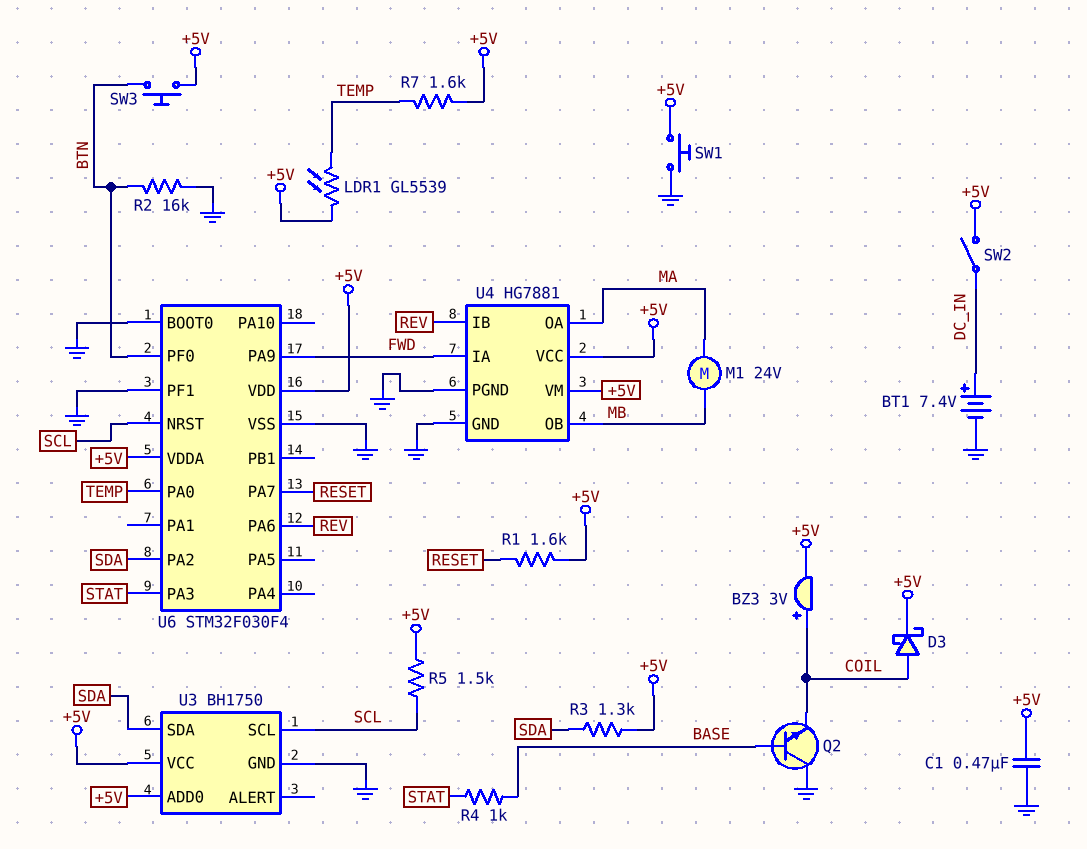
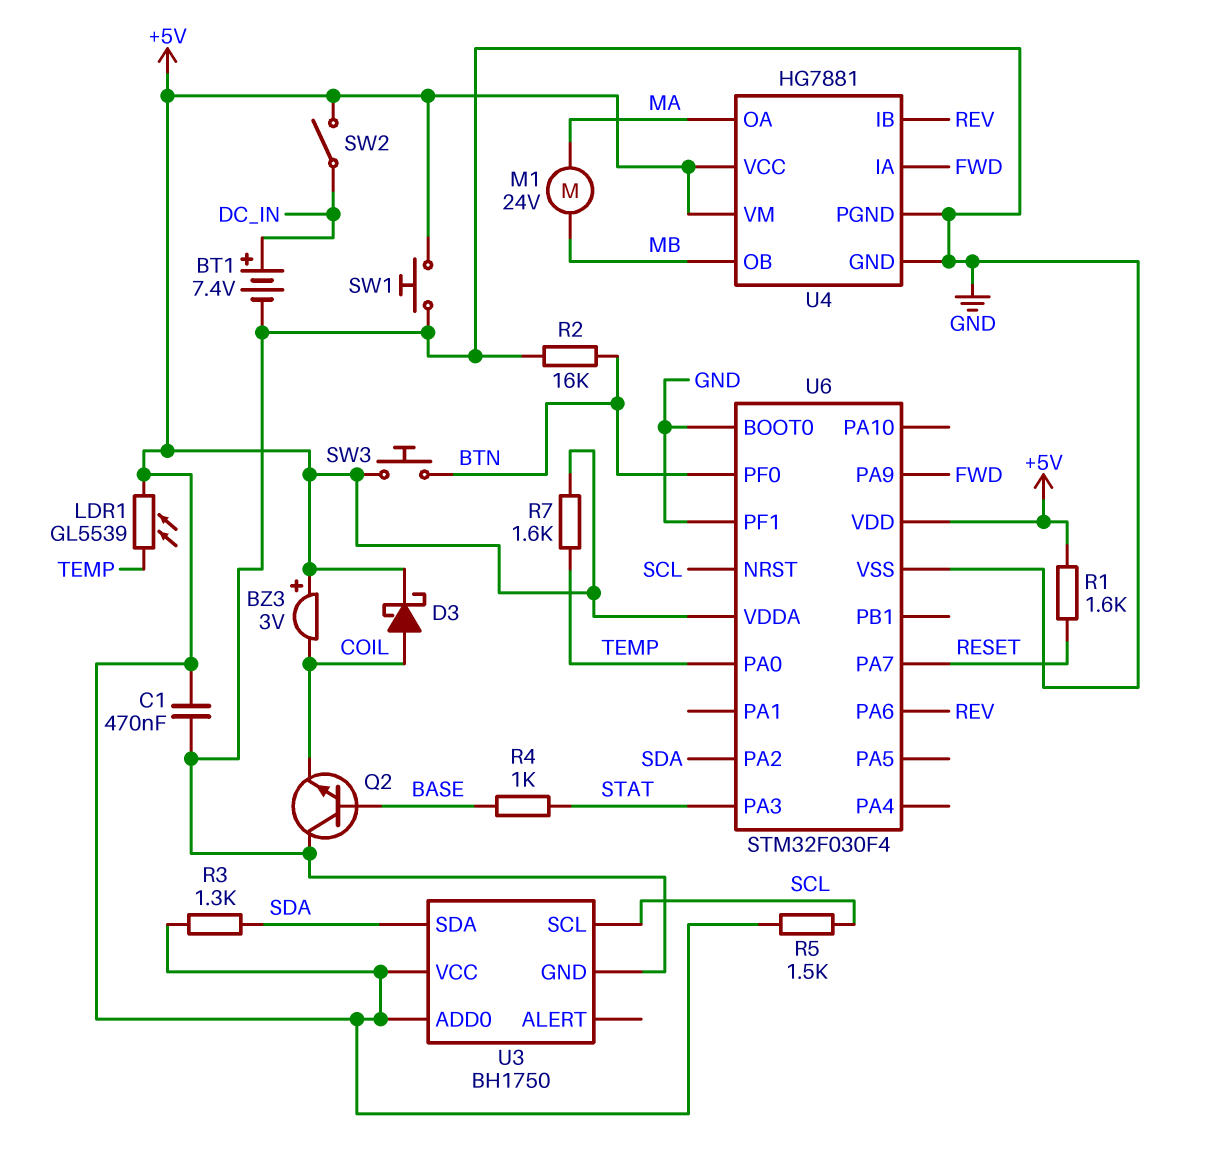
BZ3: buzzer 3V (plus COIL, minus +5V) -> buzzer 3V (plus +5V, minus COIL)

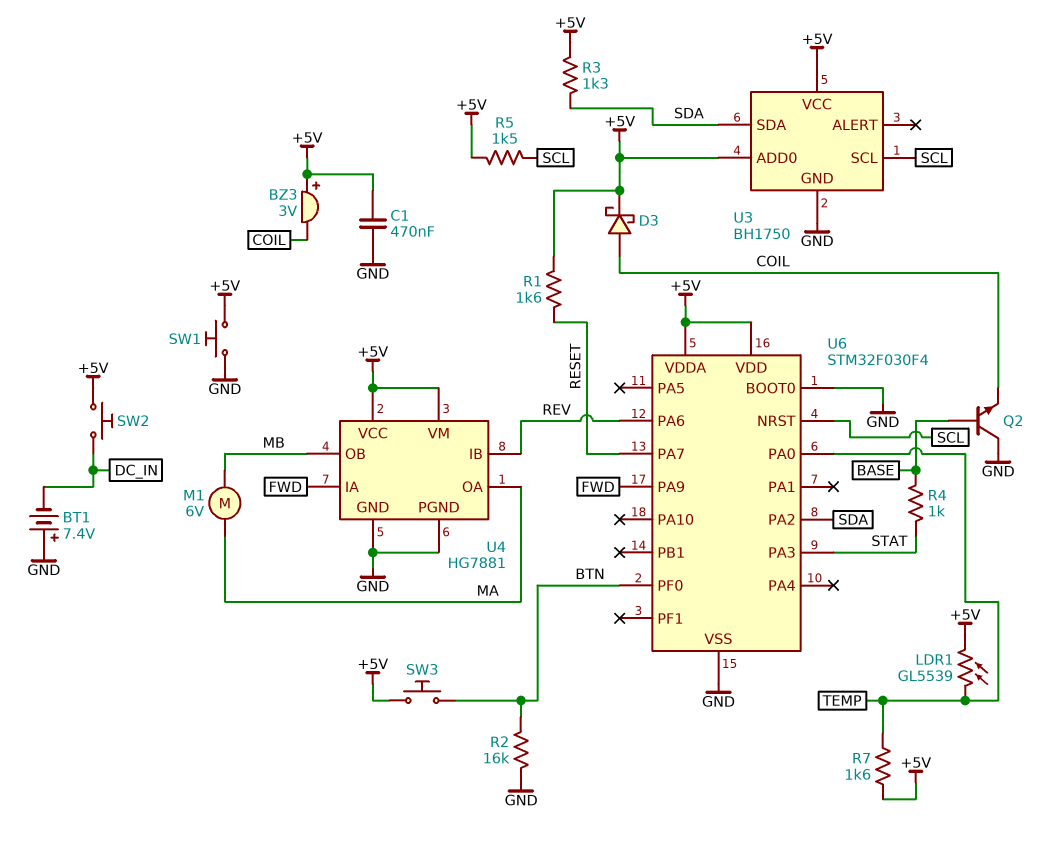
BT1: 7.4V (plus DC_IN, minus GND) -> 7.4V (plus GND, minus DC_IN)
M1: motor 24V (MA, MB) -> motor 6V (MA, MB)
SW2: switch (+5V, DC_IN) -> button (+5V, DC_IN)
U6 pin PF1: GND -> none

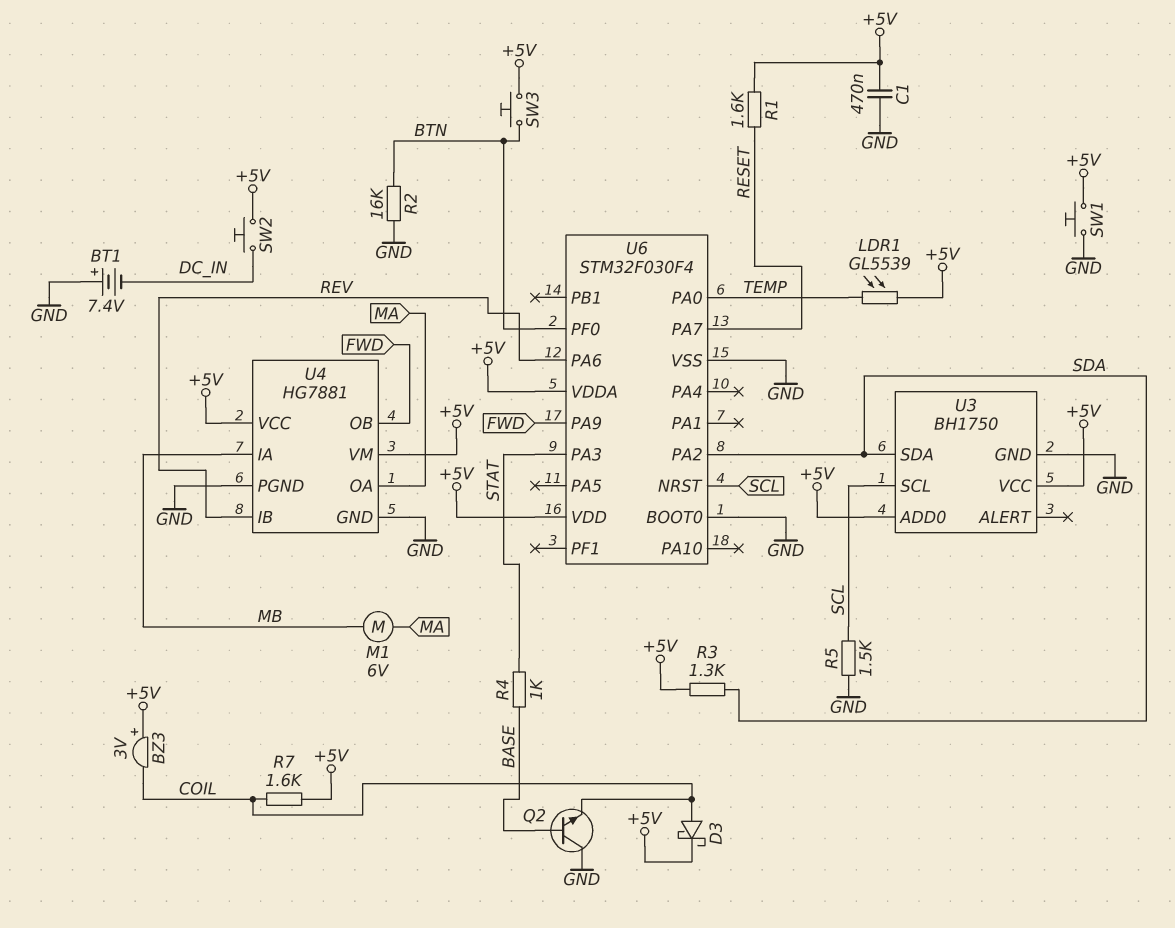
R5: 1.5k (+5V, SCL) -> 1.5k (GND, SCL)
R7: 1.6k (+5V, TEMP) -> 1.6k (+5V, COIL)
U4 pin IA: FWD -> MB
U4 pin OB: MB -> FWD

